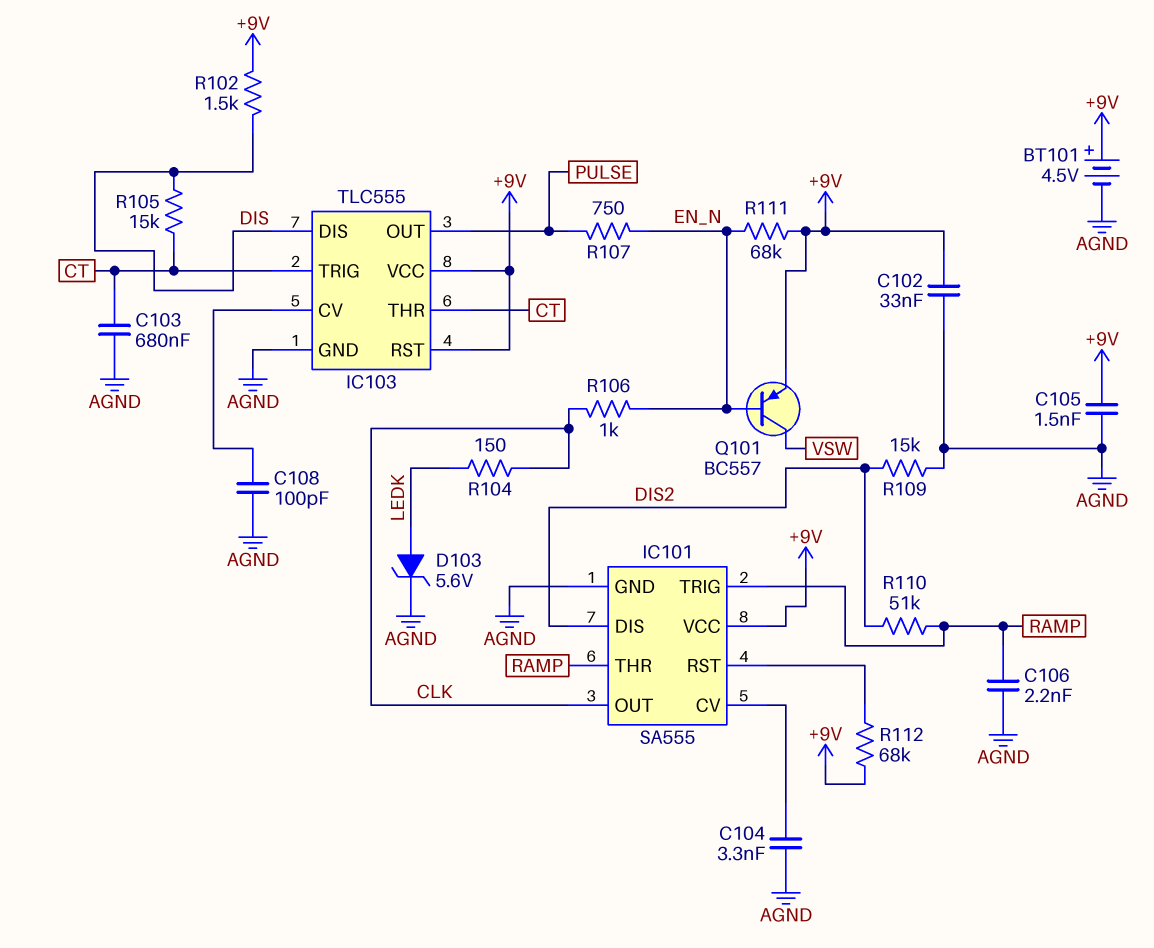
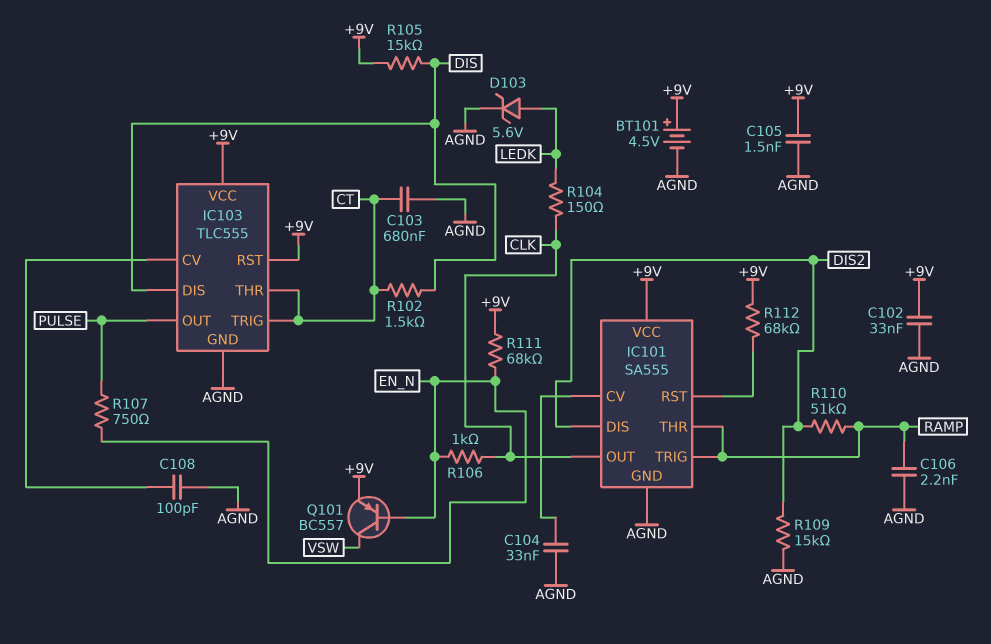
C104: 3.3nF (AGND, IC101/CV) -> 33nF (AGND, IC101/CV)
R102: 1.5k (+9V, DIS) -> 1.5k (CT, DIS)
R105: 15k (CT, DIS) -> 15k (+9V, DIS)

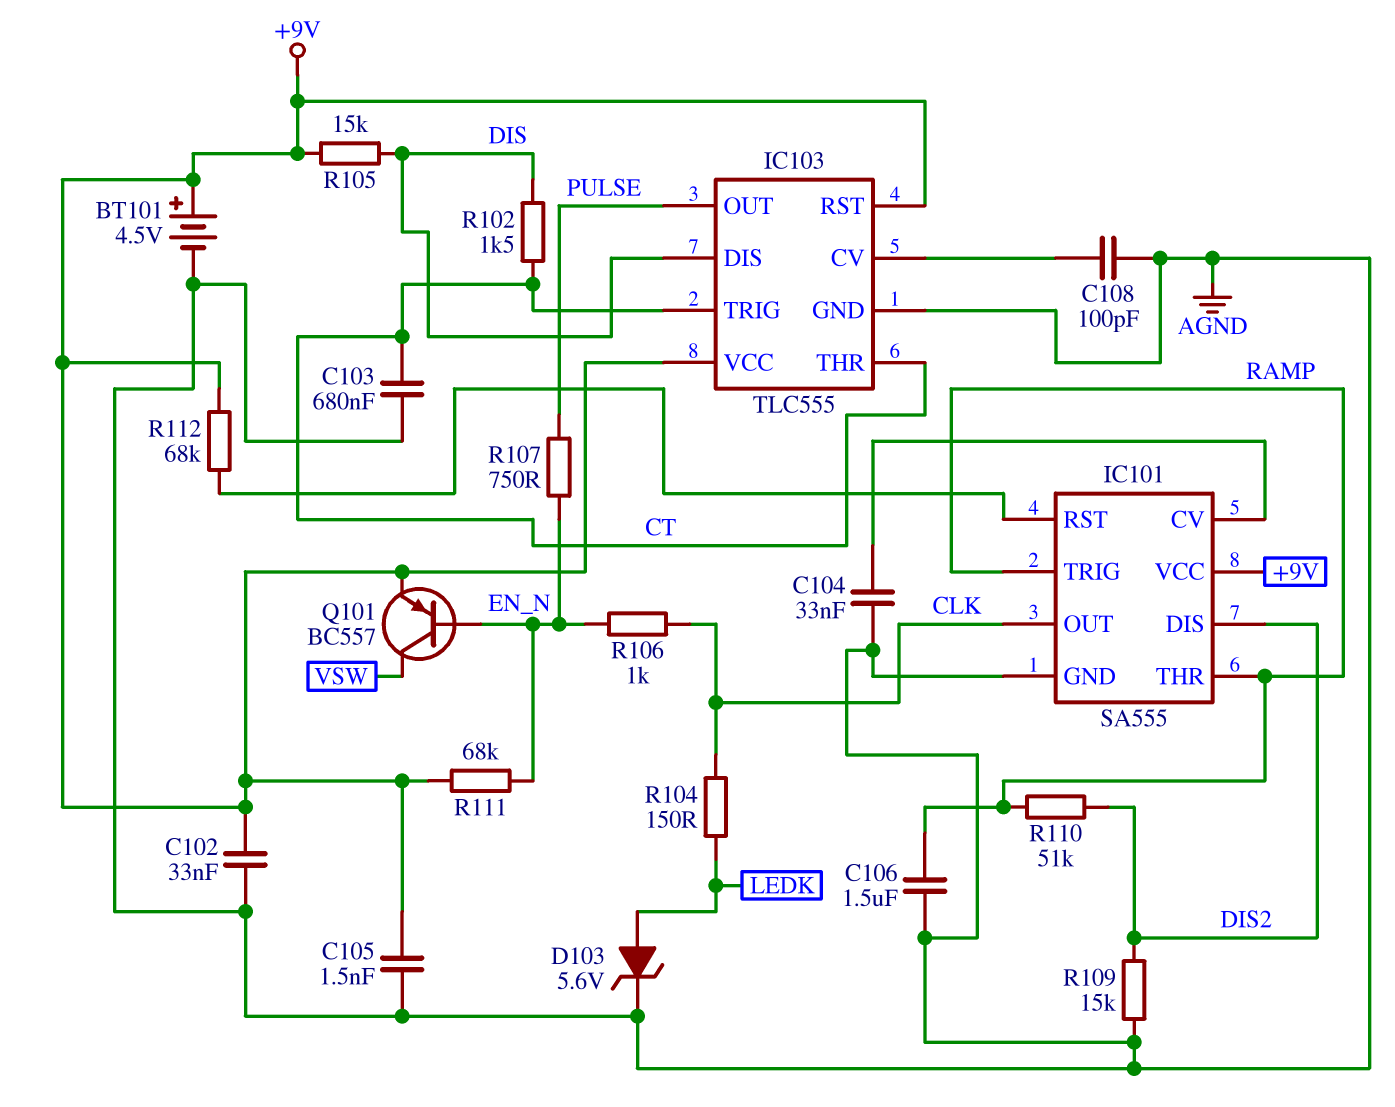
C106: 2.2nF (AGND, RAMP) -> 1.5uF (AGND, RAMP)

